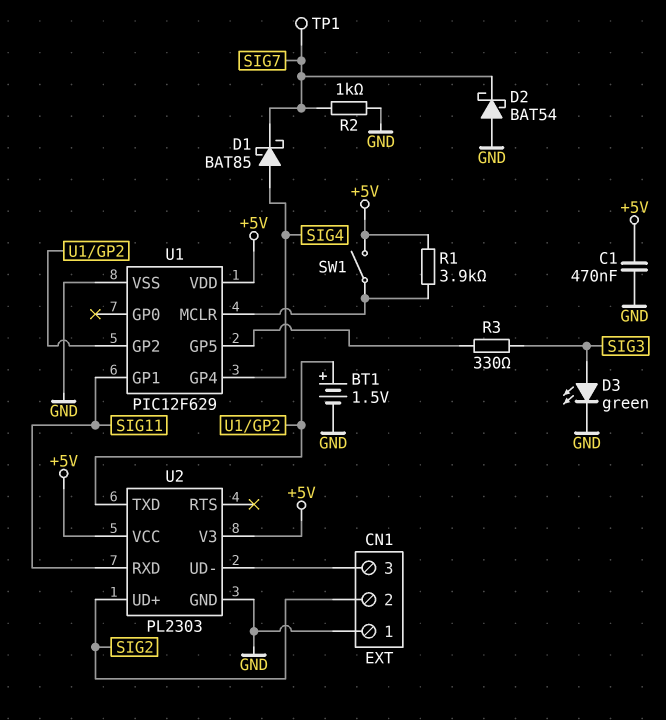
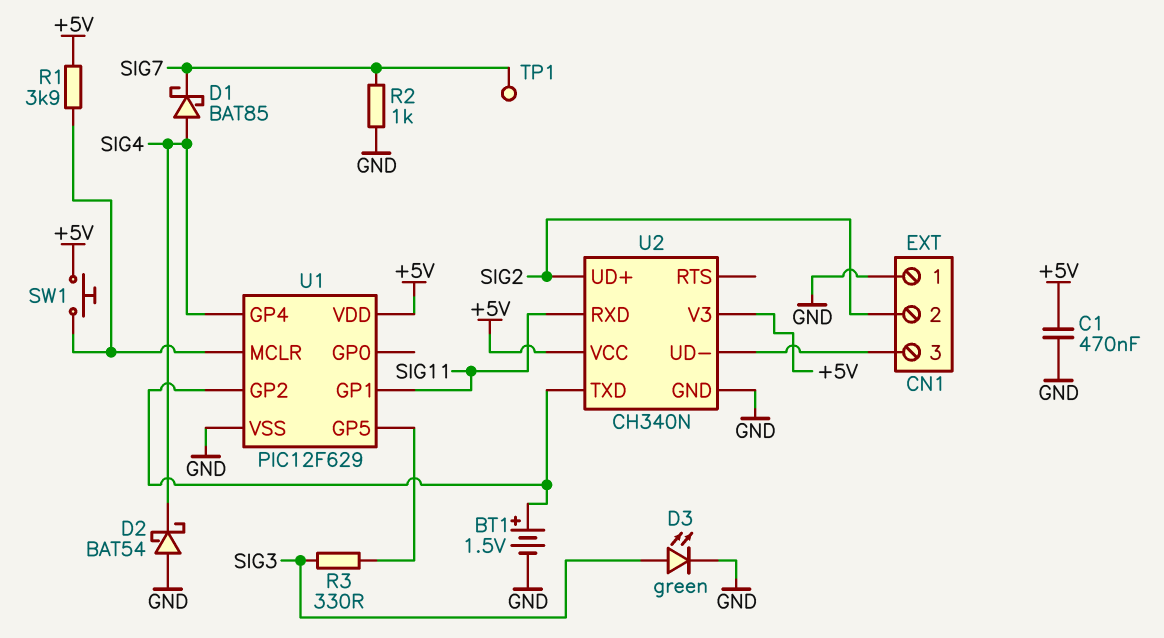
D2: schottky BAT54 (A GND, K SIG7) -> schottky BAT54 (A GND, K SIG4)
SW1: switch (+5V, U1/MCLR) -> button (+5V, U1/MCLR)
U2: PL2303 -> CH340N

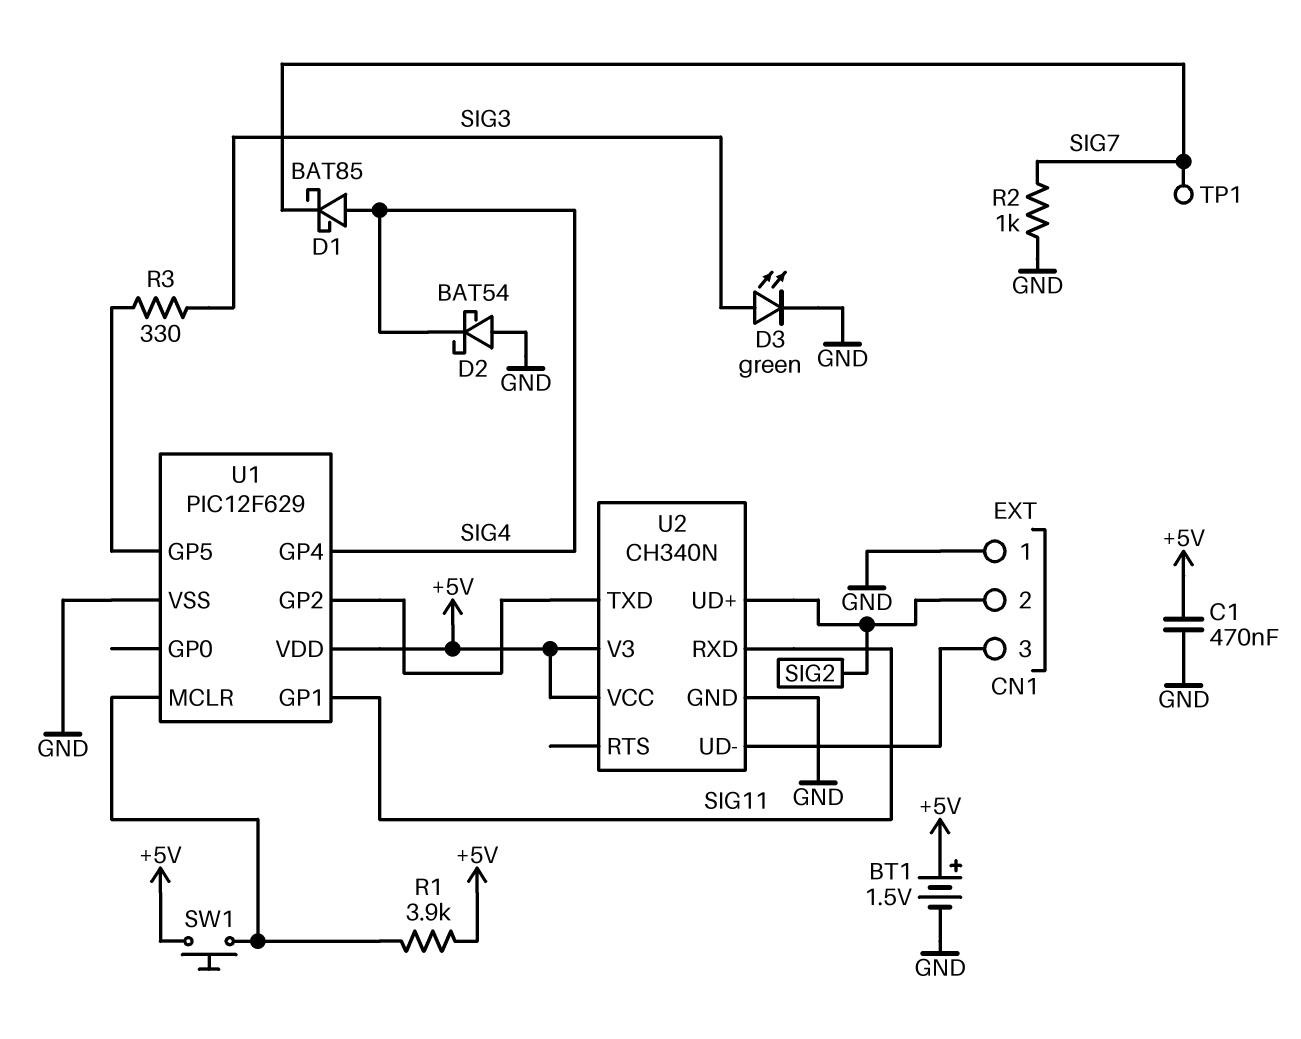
BT1: 1.5V (plus U1/GP2, minus GND) -> 1.5V (plus +5V, minus GND)

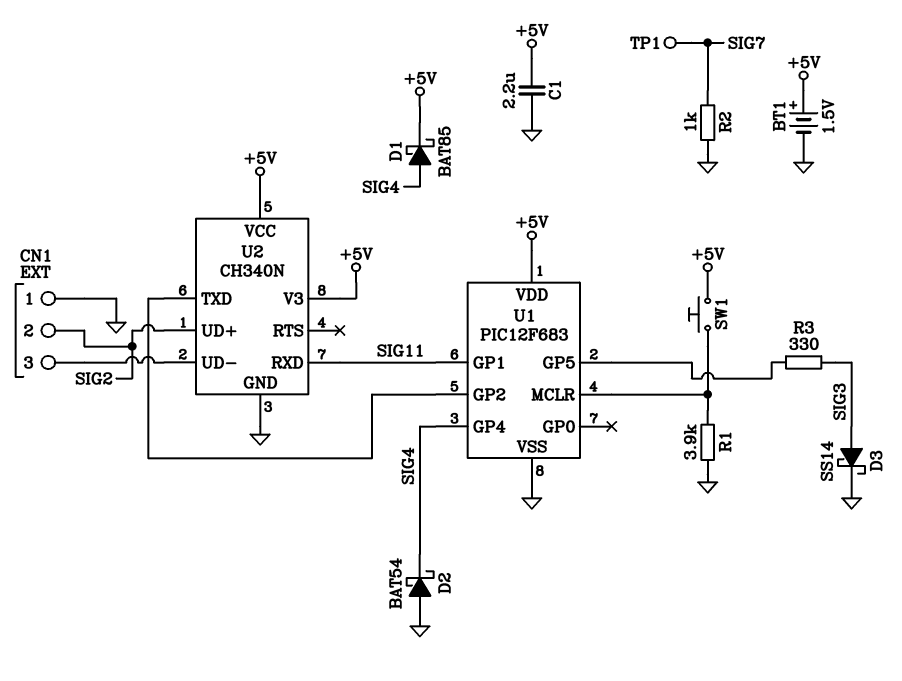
C1: 470nF (+5V, GND) -> 2.2uF (+5V, GND)
D1: schottky BAT85 (A SIG4, K SIG7) -> schottky BAT85 (A SIG4, K +5V)
D3: LED green (A SIG3, K GND) -> schottky SS14 (A SIG3, K GND)
R1: 3.9k (+5V, U1/MCLR) -> 3.9k (GND, U1/MCLR)
U1: PIC12F629 -> PIC12F683

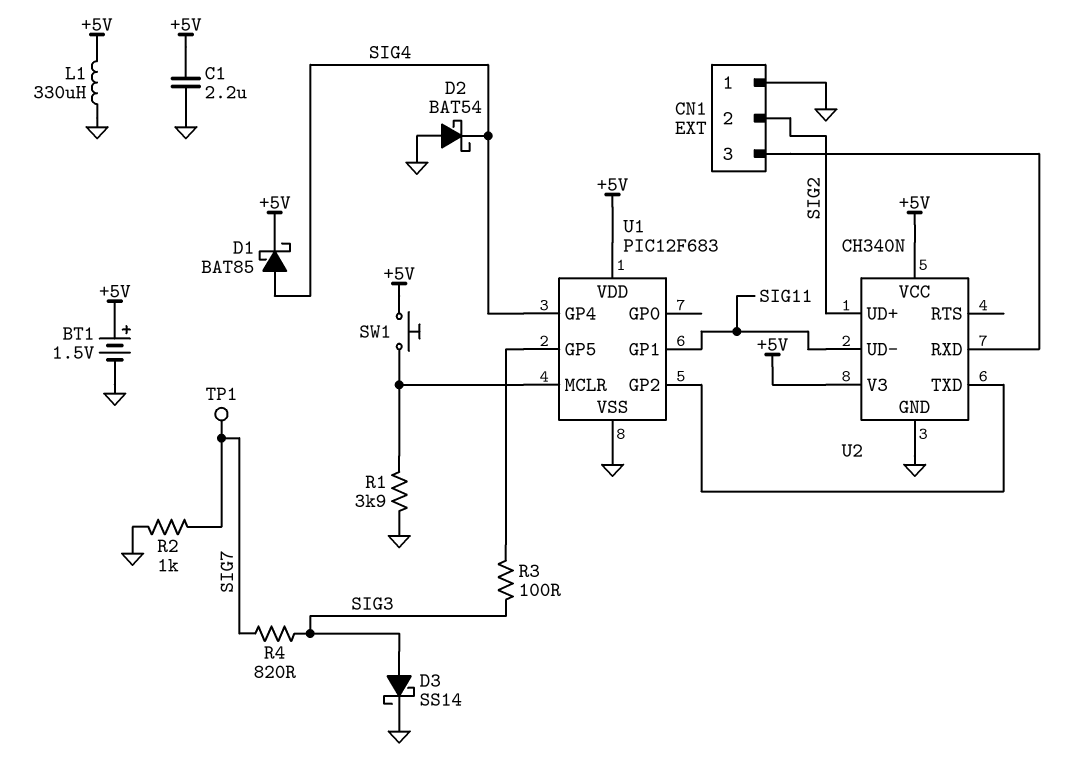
L1: none -> 330uH (+5V, GND)
R3: 330 (SIG3, U1/GP5) -> 100 (SIG3, U1/GP5)
R4: none -> 820 (SIG3, SIG7)
U2 pin RXD: SIG11 -> CN1/3
U2 pin UD-: CN1/3 -> SIG11

